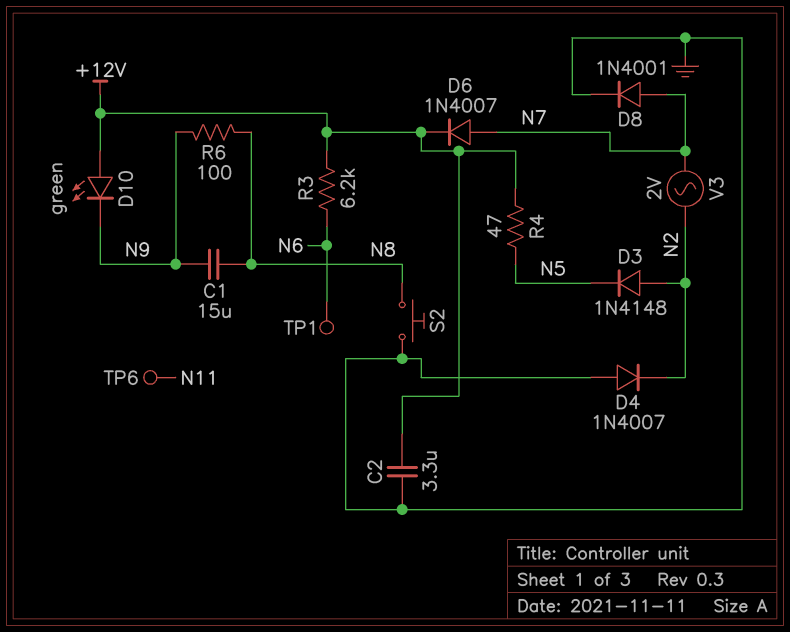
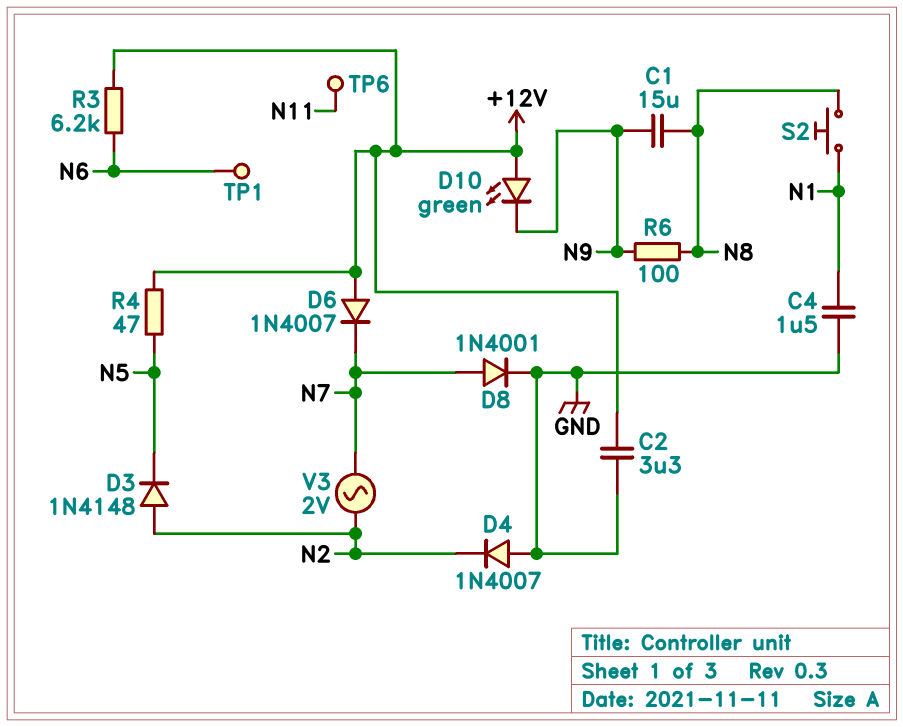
C4: none -> 1.5uF (GND, N1)
D6: diode 1N4007 (A N7, K +12V) -> diode 1N4007 (A +12V, K N7)
S2: button (GND, N8) -> button (N1, N8)

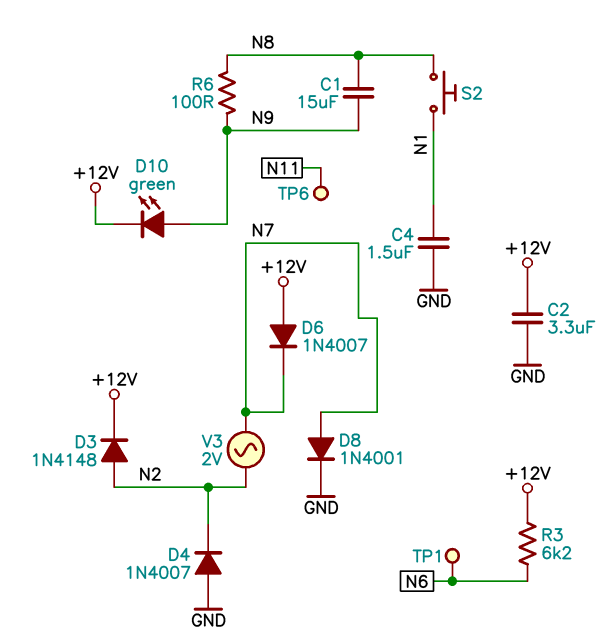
D3: diode 1N4148 (A N2, K N5) -> diode 1N4148 (A N2, K +12V)
D10: LED green (A +12V, K N9) -> LED green (A N9, K +12V)
R4: 47 (+12V, N5) -> none

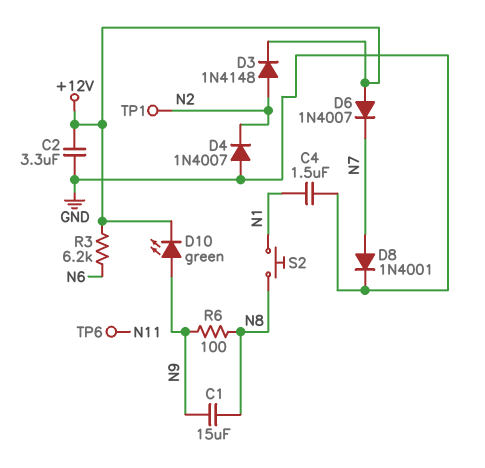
TP1: test point (N6) -> test point (N2)
V3: AC 2V (N2, N7) -> none

